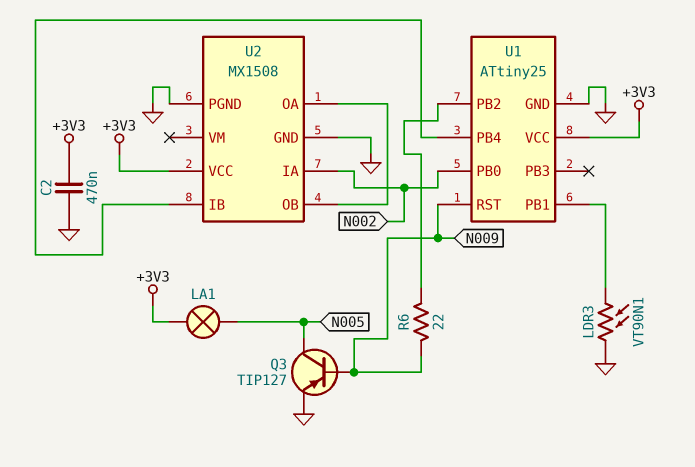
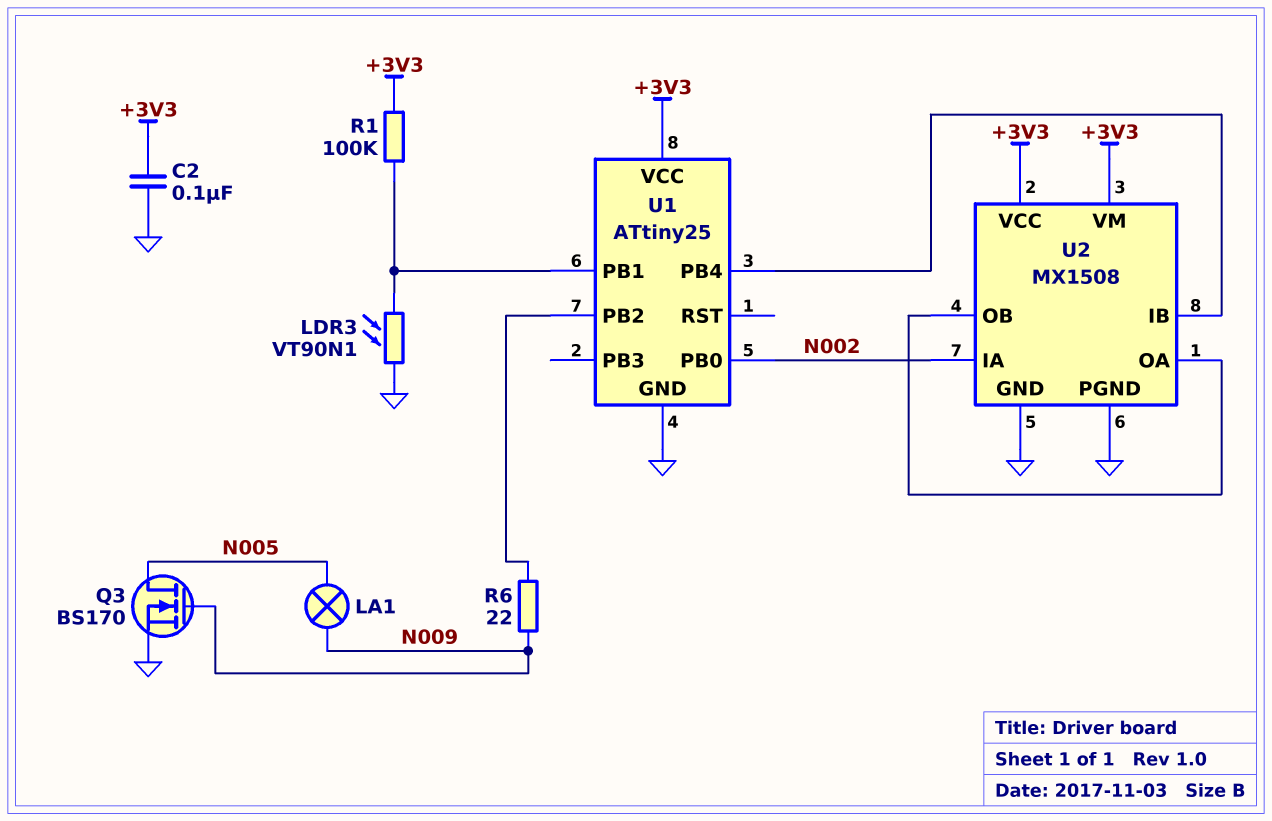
C2: 470nF (+3V3, GND) -> 100nF (+3V3, GND)
LA1: lamp (+3V3, N005) -> lamp (N005, N009)
Q3: PNP TIP127 (B N009, C N005, E GND) -> NMOS BS170 (G N009, D N005, S GND)
R1: none -> 100k (+3V3, U1/PB1)
U1 pin RST: N009 -> none
U2 pin VM: none -> +3V3

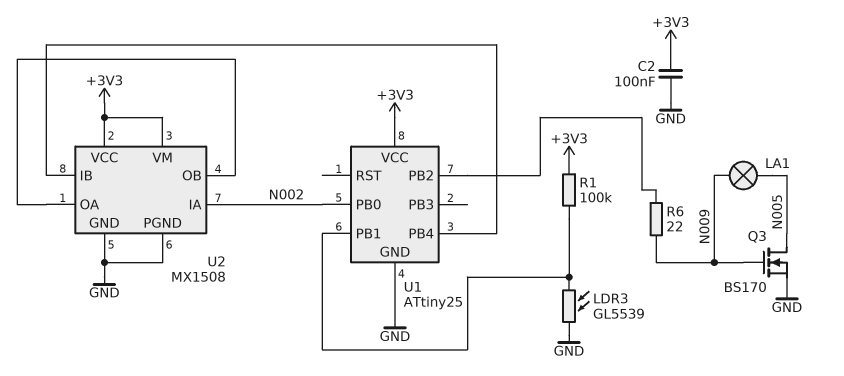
LDR3: VT90N1 (GND, U1/PB1) -> GL5539 (GND, U1/PB1)

